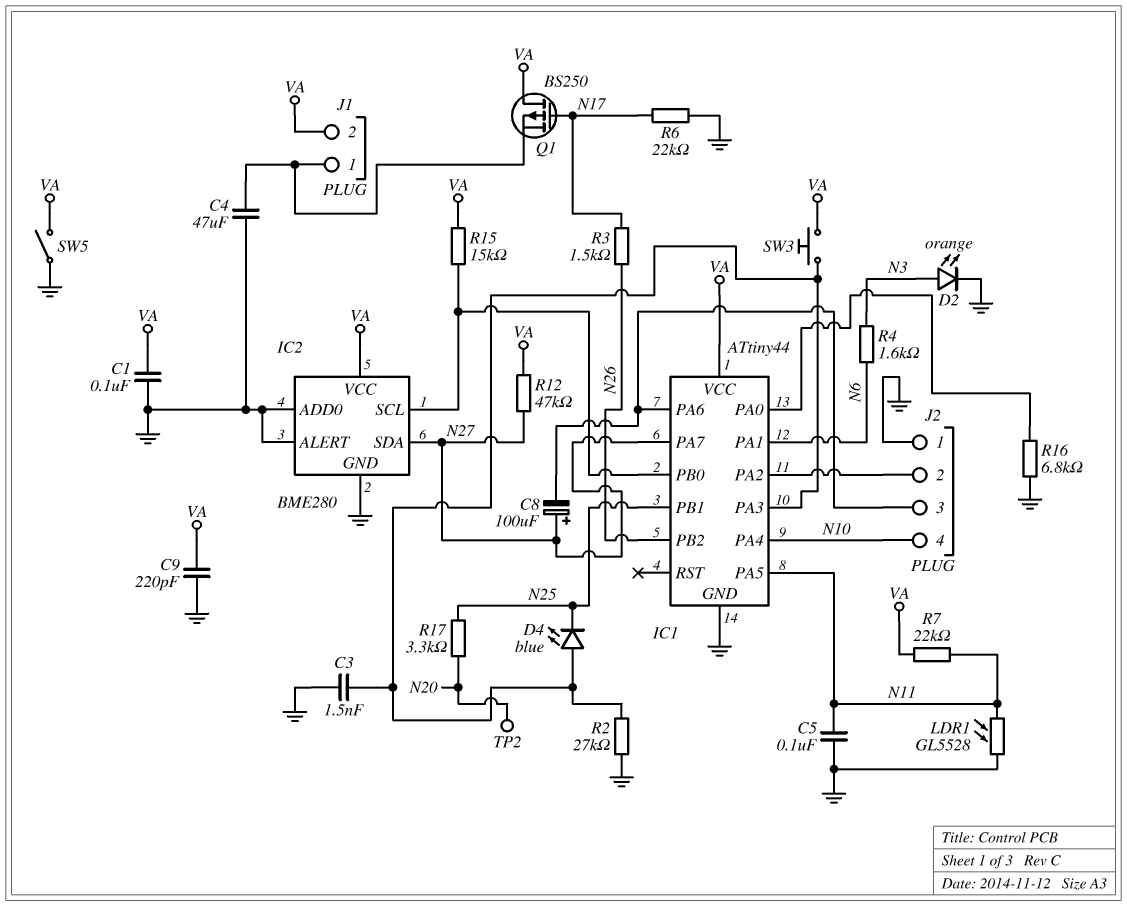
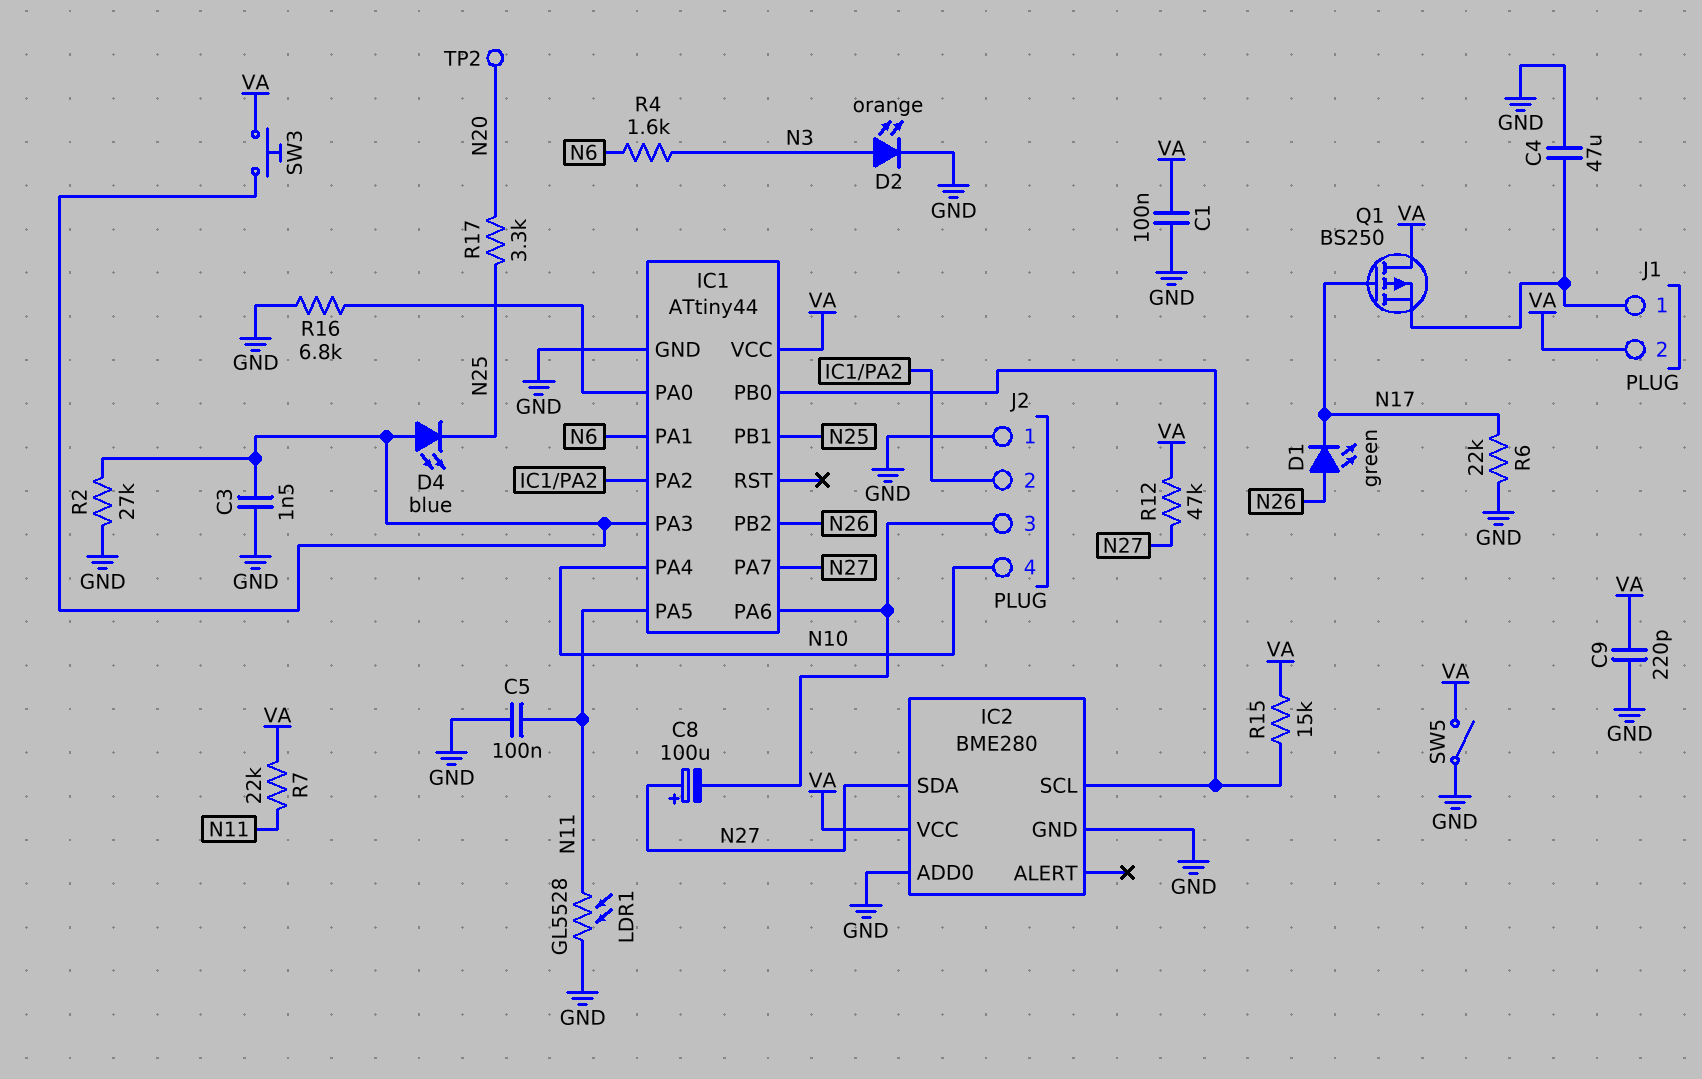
D1: none -> LED green (A N26, K N17)
IC2 pin ALERT: GND -> none
R3: 1.5k (N17, N26) -> none

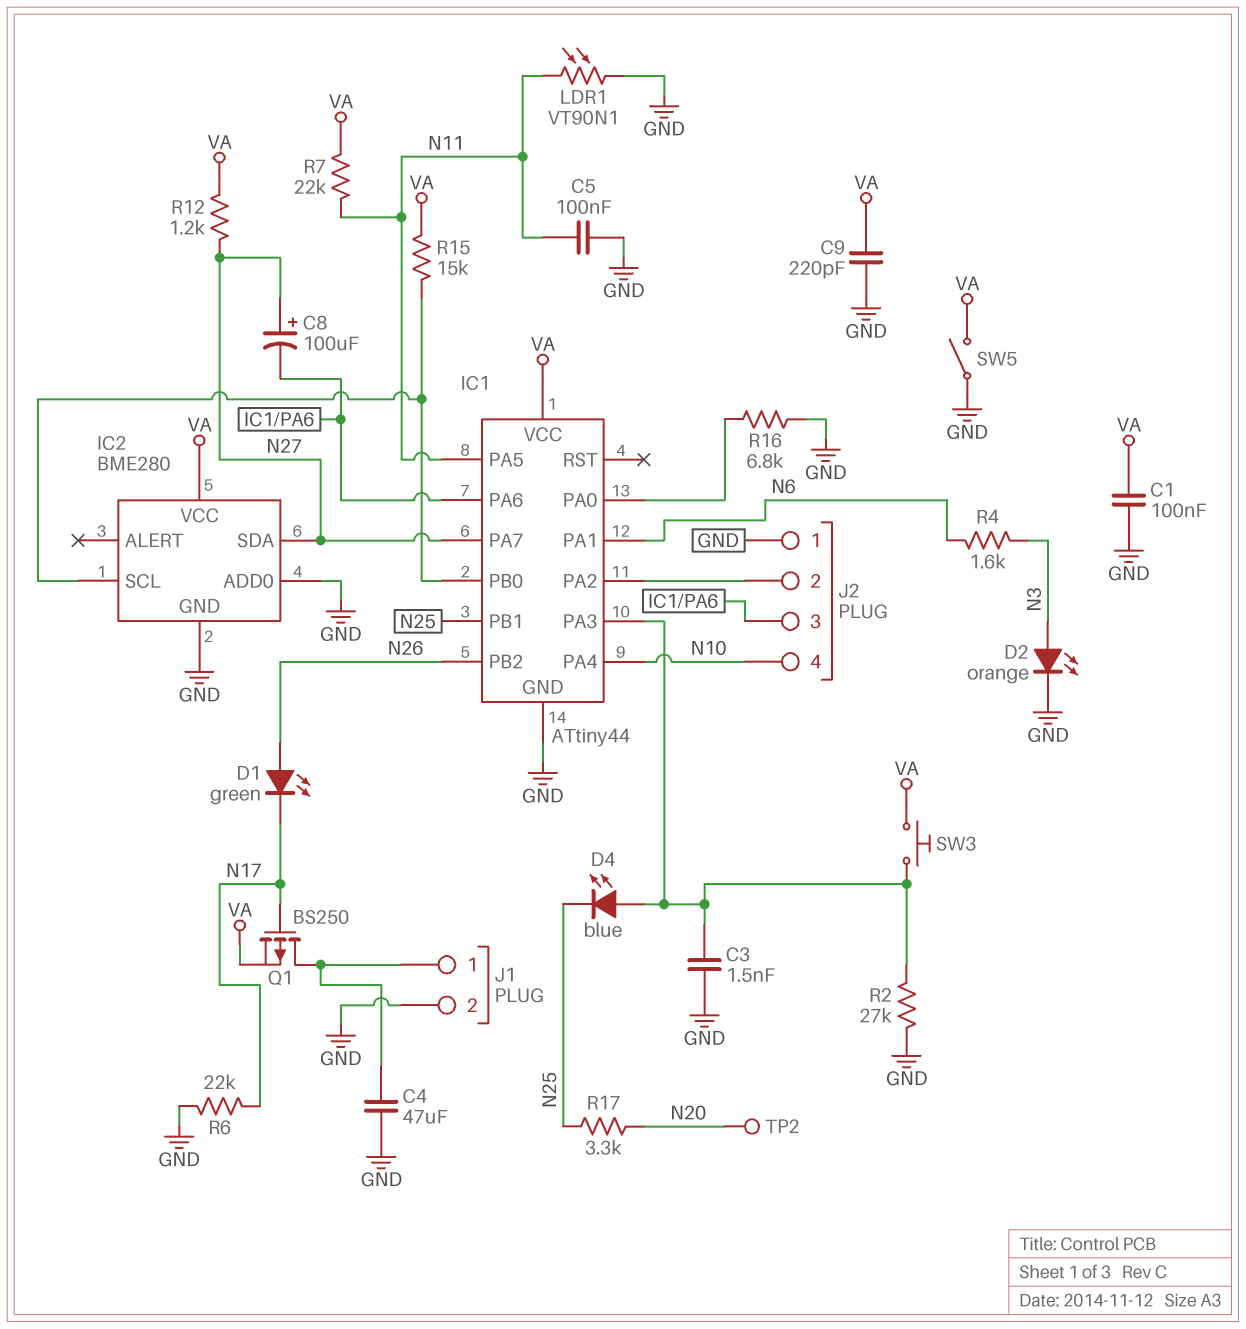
J1 pin 2: VA -> GND
LDR1: GL5528 (GND, N11) -> VT90N1 (GND, N11)
Q1: PMOS BS250 (G N17, D VA, S J1/1) -> PMOS BS250 (G N17, D J1/1, S VA)
R12: 47k (N27, VA) -> 1.2k (N27, VA)

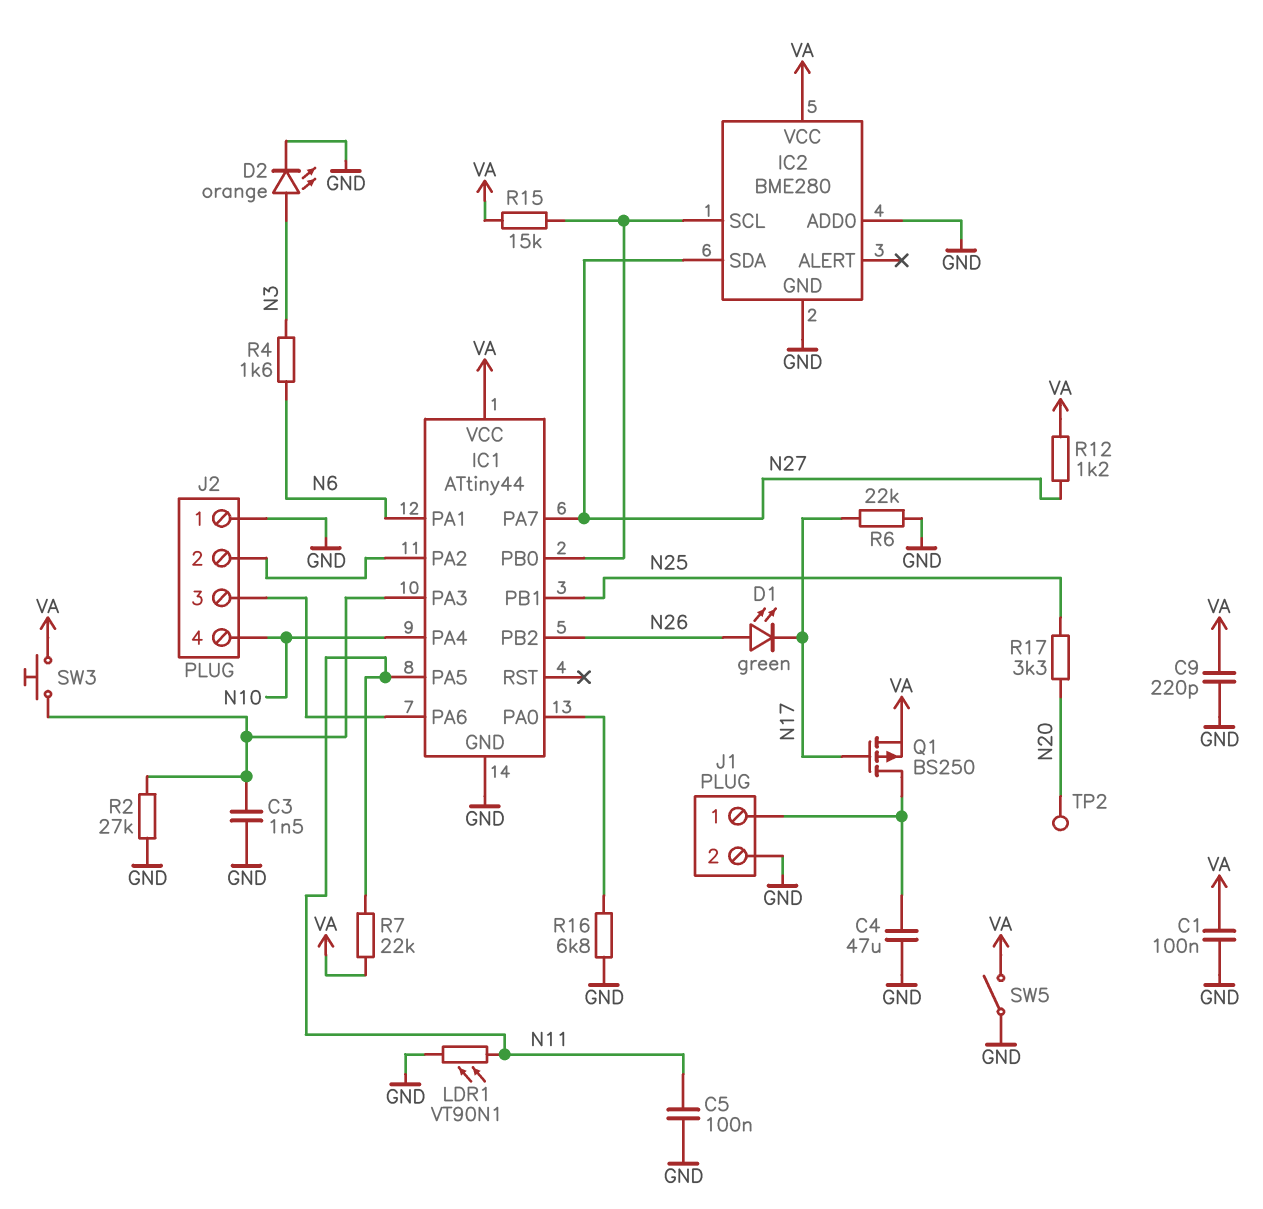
C8: 100uF (plus N27, minus IC1/PA6) -> none
D4: LED blue (A IC1/PA3, K N25) -> none

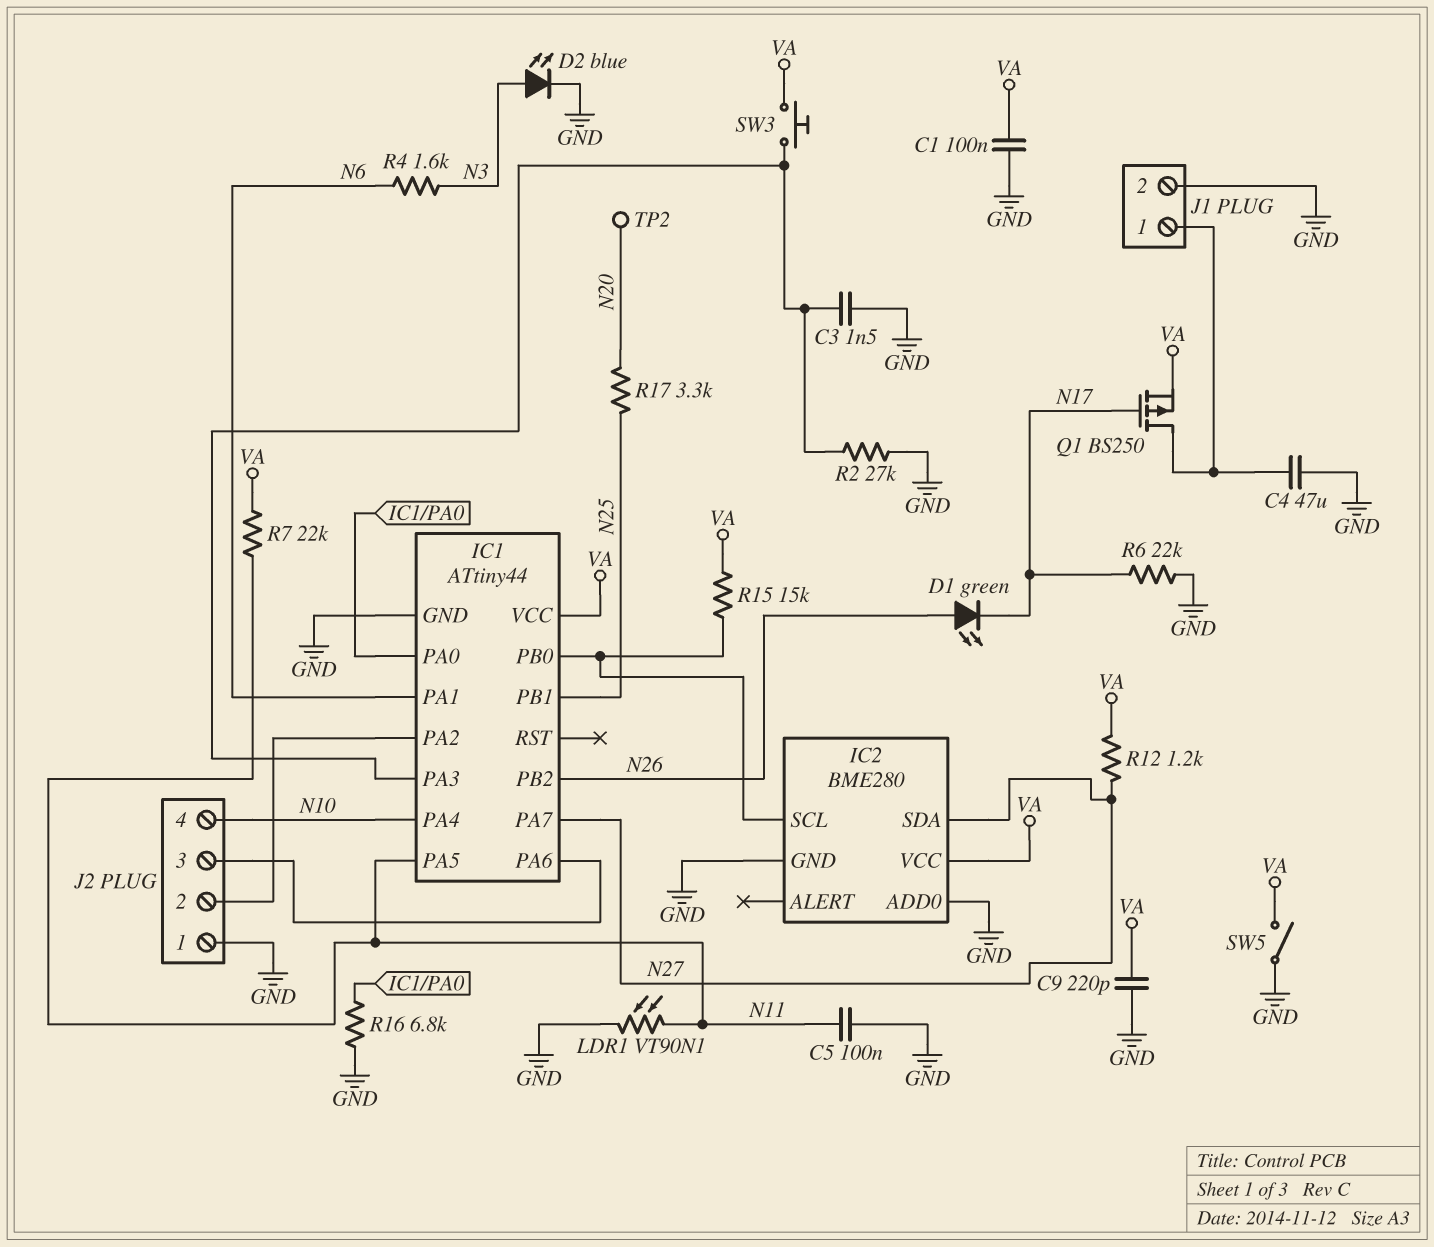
D2: LED orange (A N3, K GND) -> LED blue (A N3, K GND)

